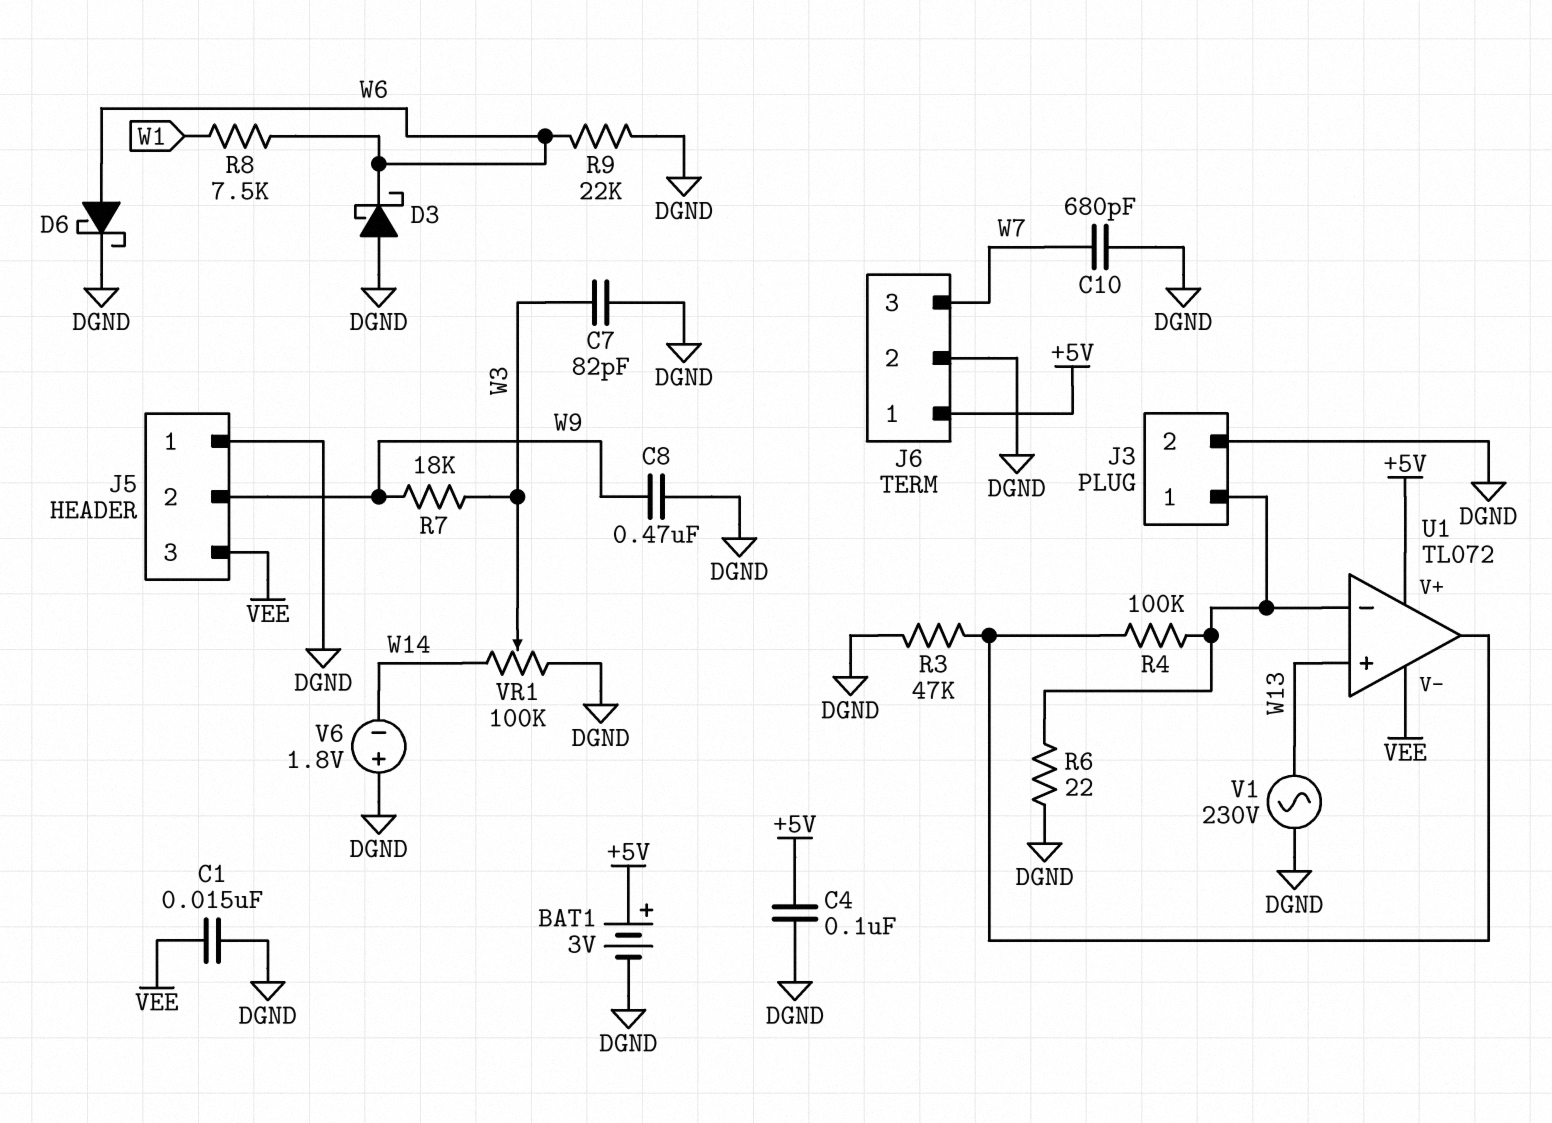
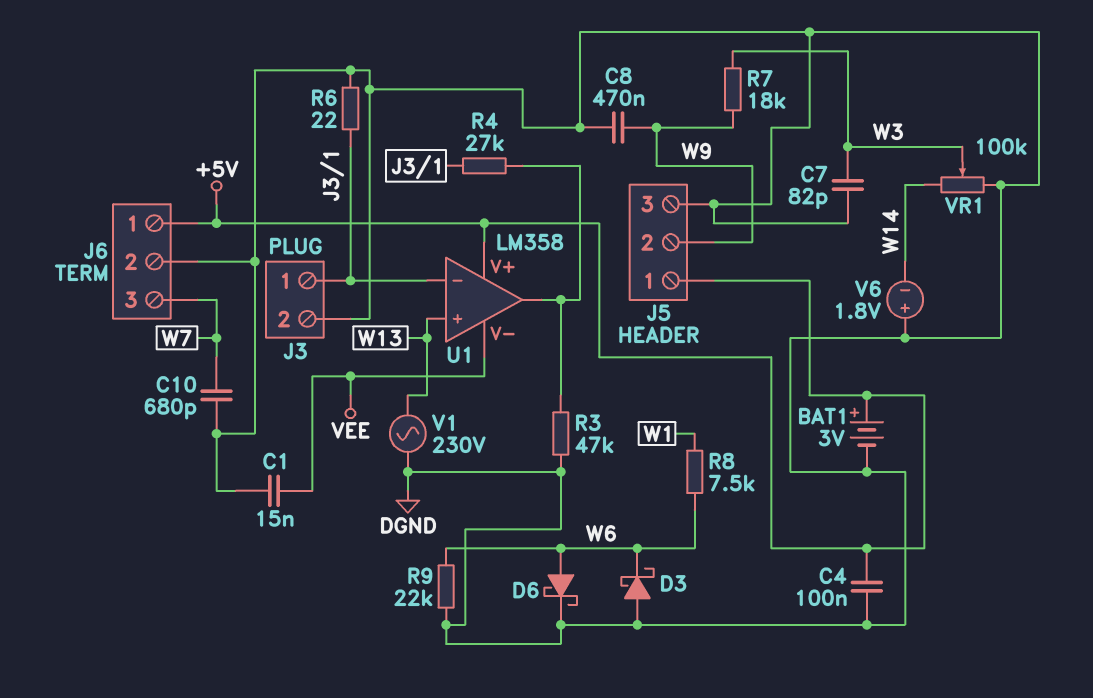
J5 pin 1: DGND -> +5V
J5 pin 3: VEE -> DGND
R4: 100k (J3/1, U1/out) -> 27k (J3/1, U1/out)
U1: TL072 -> LM358

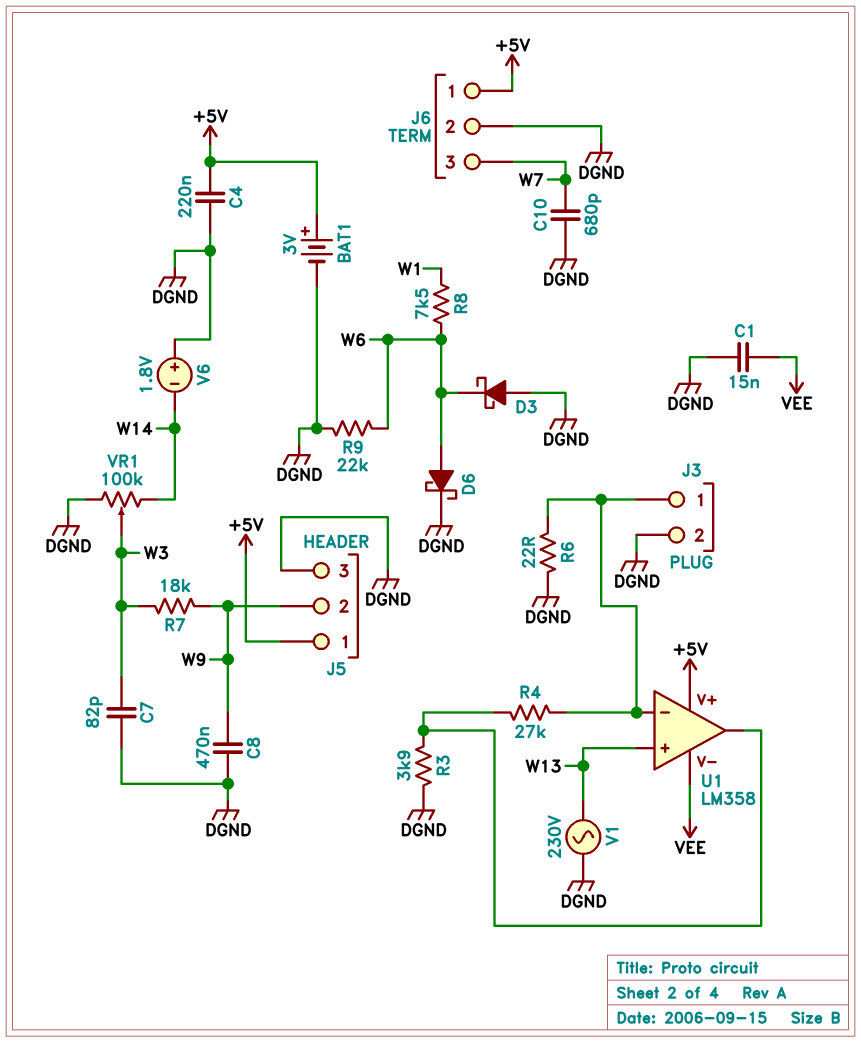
C4: 100nF (+5V, DGND) -> 220nF (+5V, DGND)
R3: 47k (DGND, U1/out) -> 3.9k (DGND, U1/out)

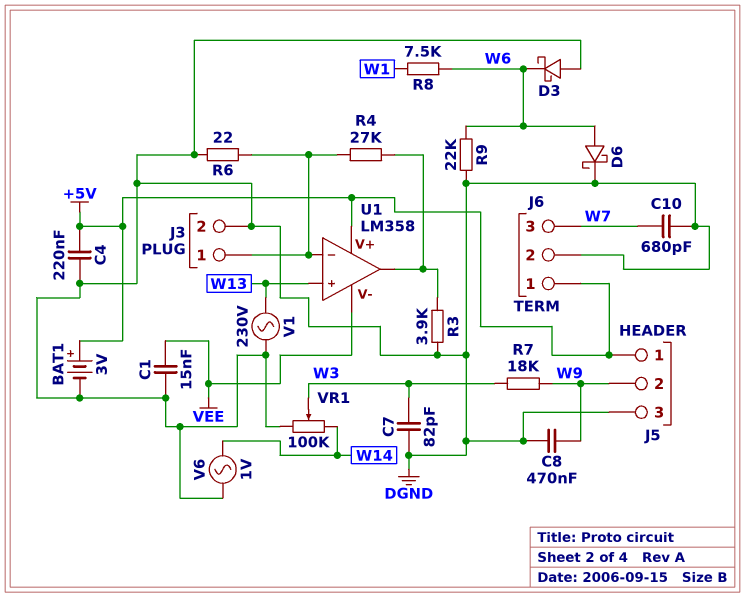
V6: 1.8V (plus DGND, minus W14) -> AC 1V (DGND, W14)

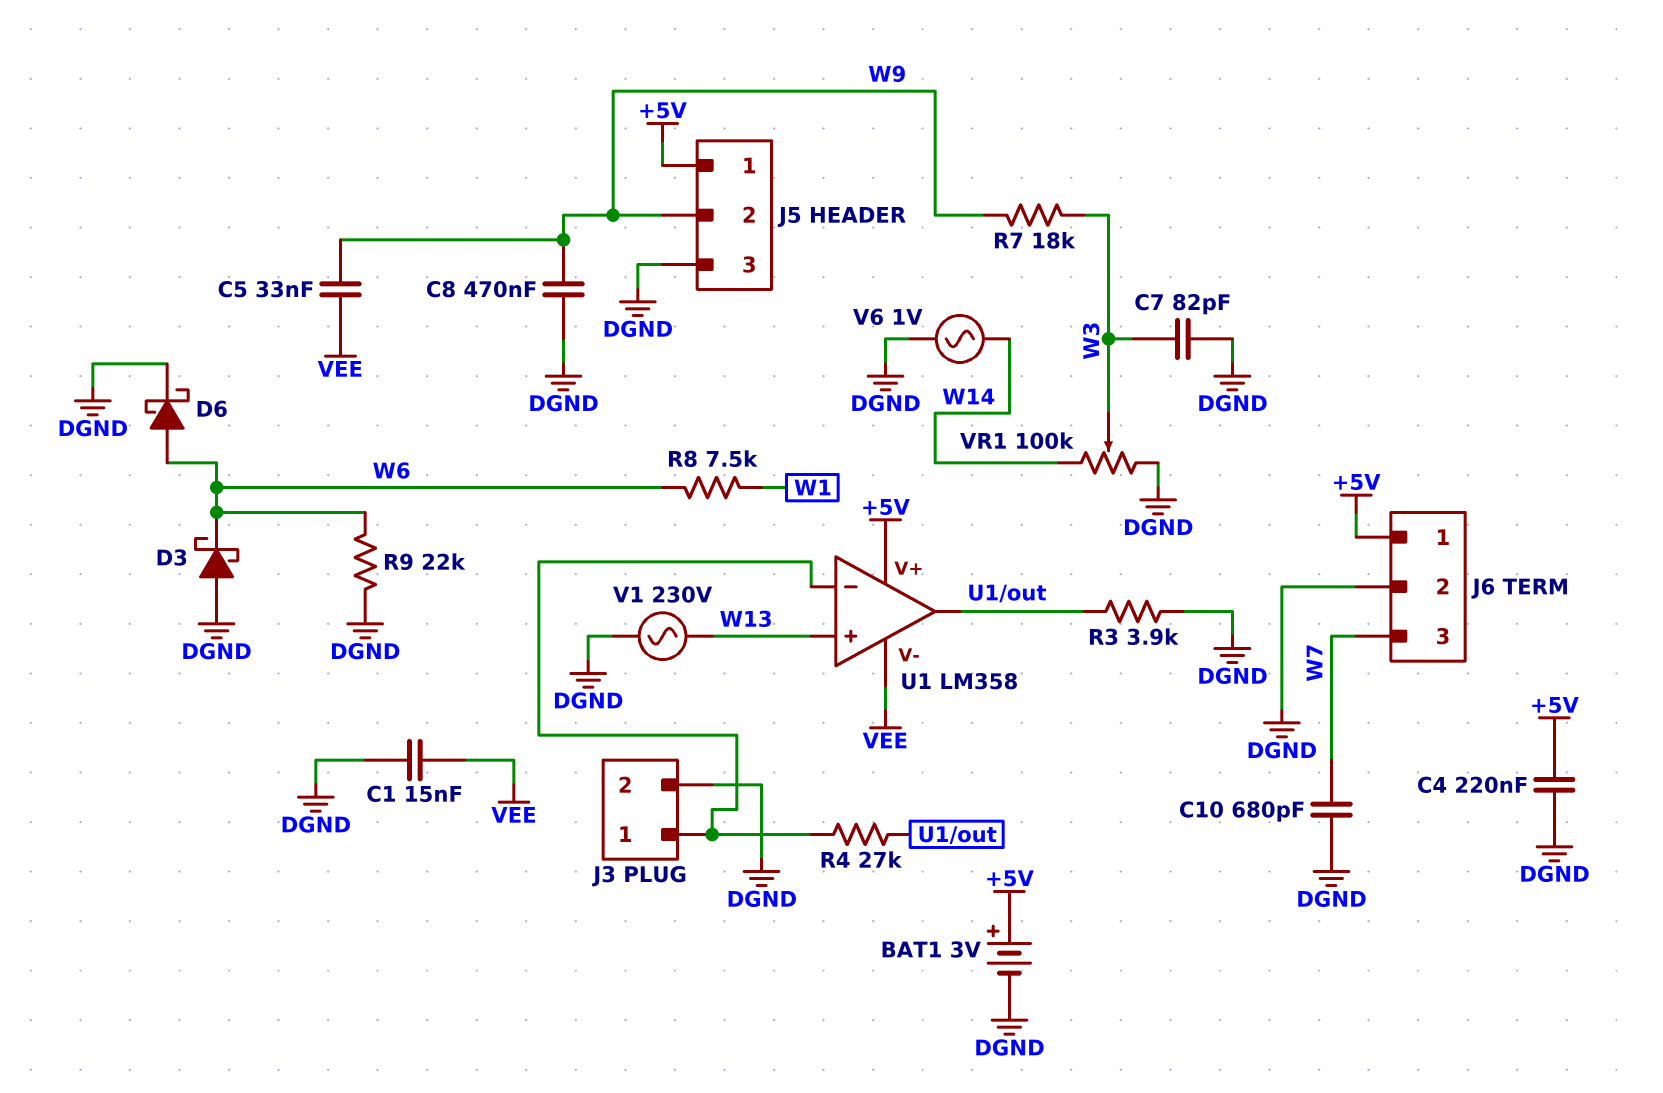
C5: none -> 33nF (VEE, W9)
R6: 22 (DGND, J3/1) -> none

